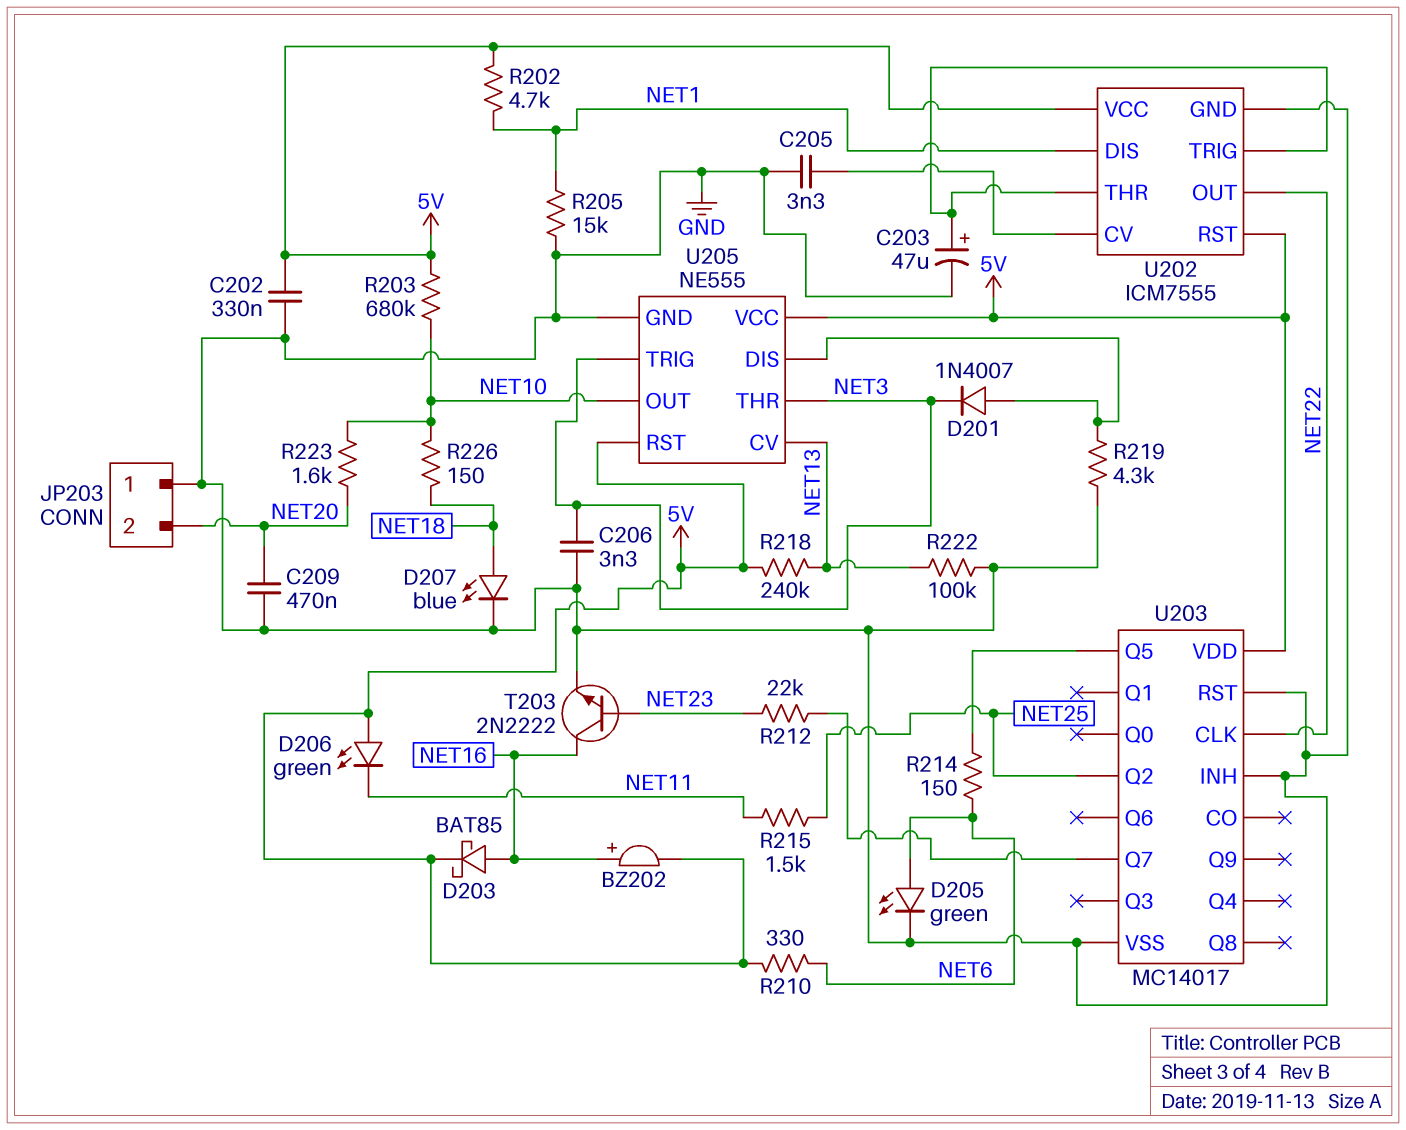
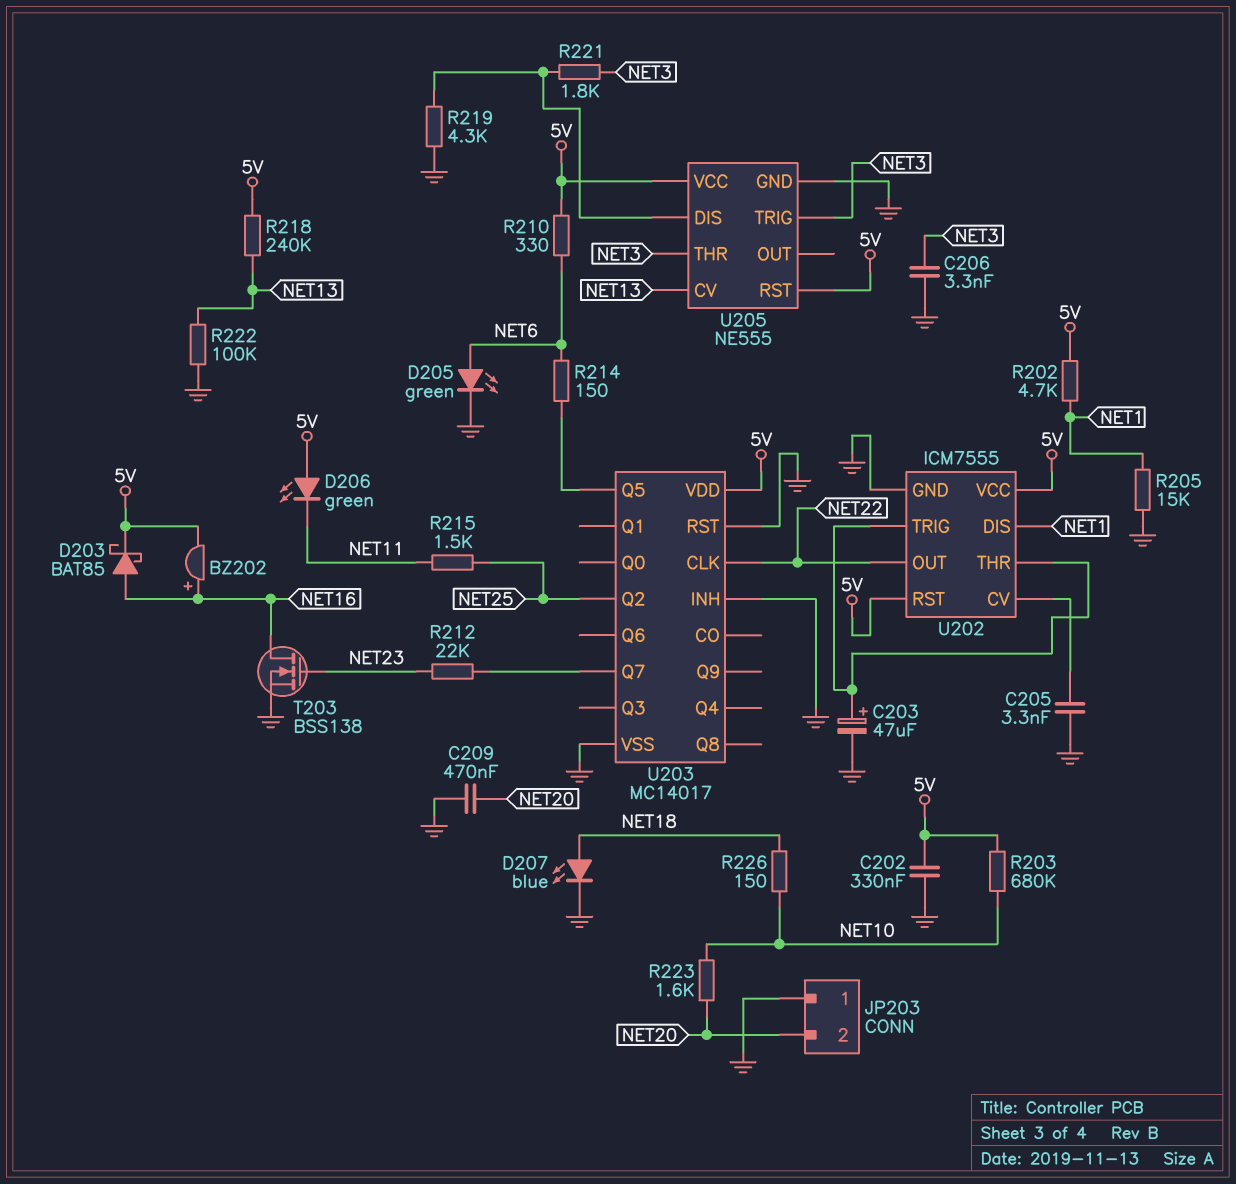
D201: diode 1N4007 (A U205/DIS, K NET3) -> none
R221: none -> 1.8k (NET3, U205/DIS)
T203: NPN 2N2222 (B NET23, C NET16, E GND) -> NMOS BSS138 (G NET23, D NET16, S GND)
U205 pin OUT: NET10 -> none

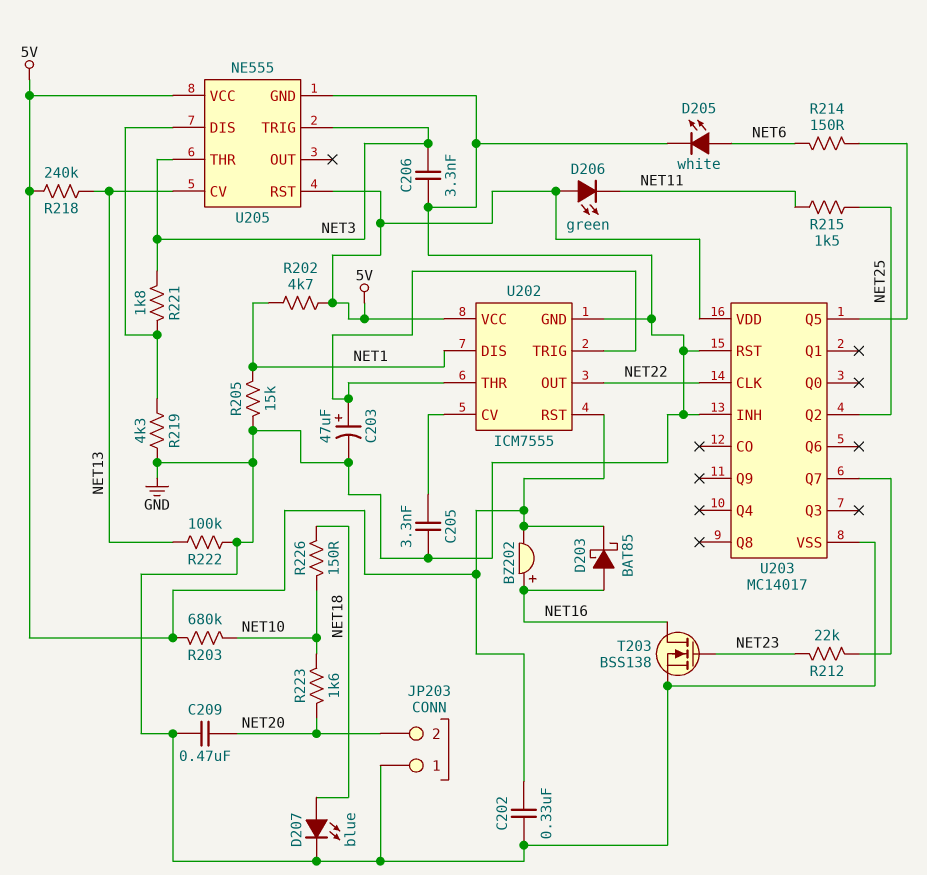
D205: LED green (A NET6, K GND) -> LED white (A NET6, K GND)
R210: 330 (5V, NET6) -> none

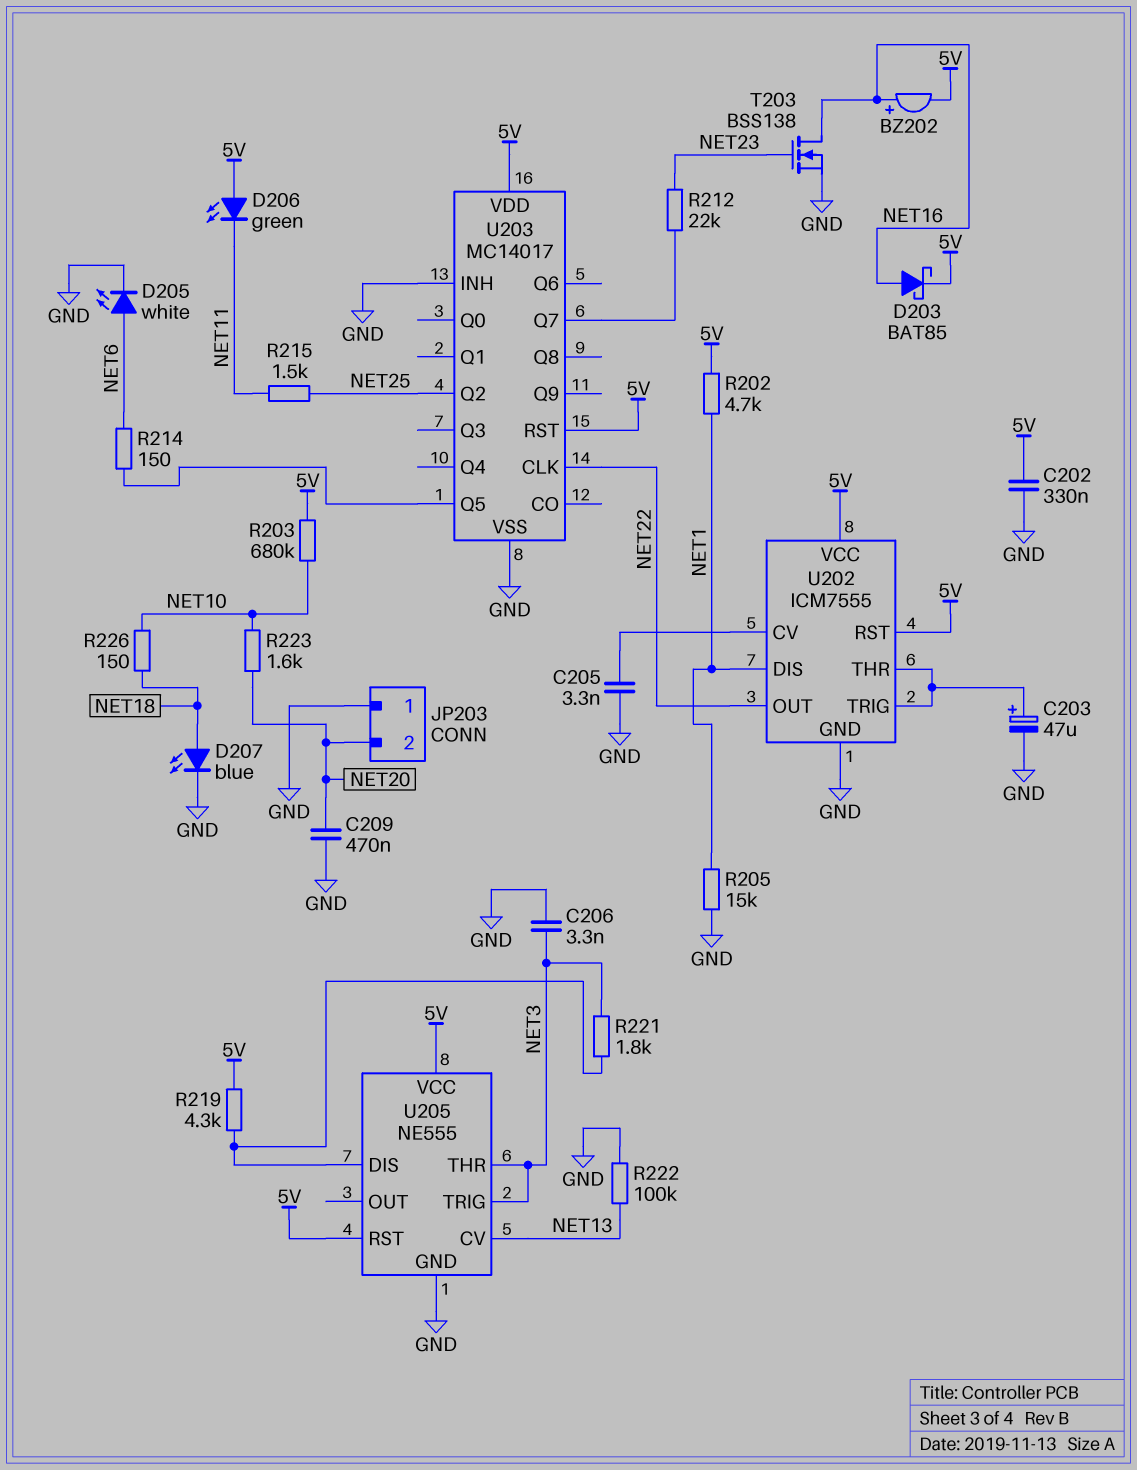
R218: 240k (5V, NET13) -> none
R219: 4.3k (GND, U205/DIS) -> 4.3k (5V, U205/DIS)
U203 pin RST: GND -> 5V

